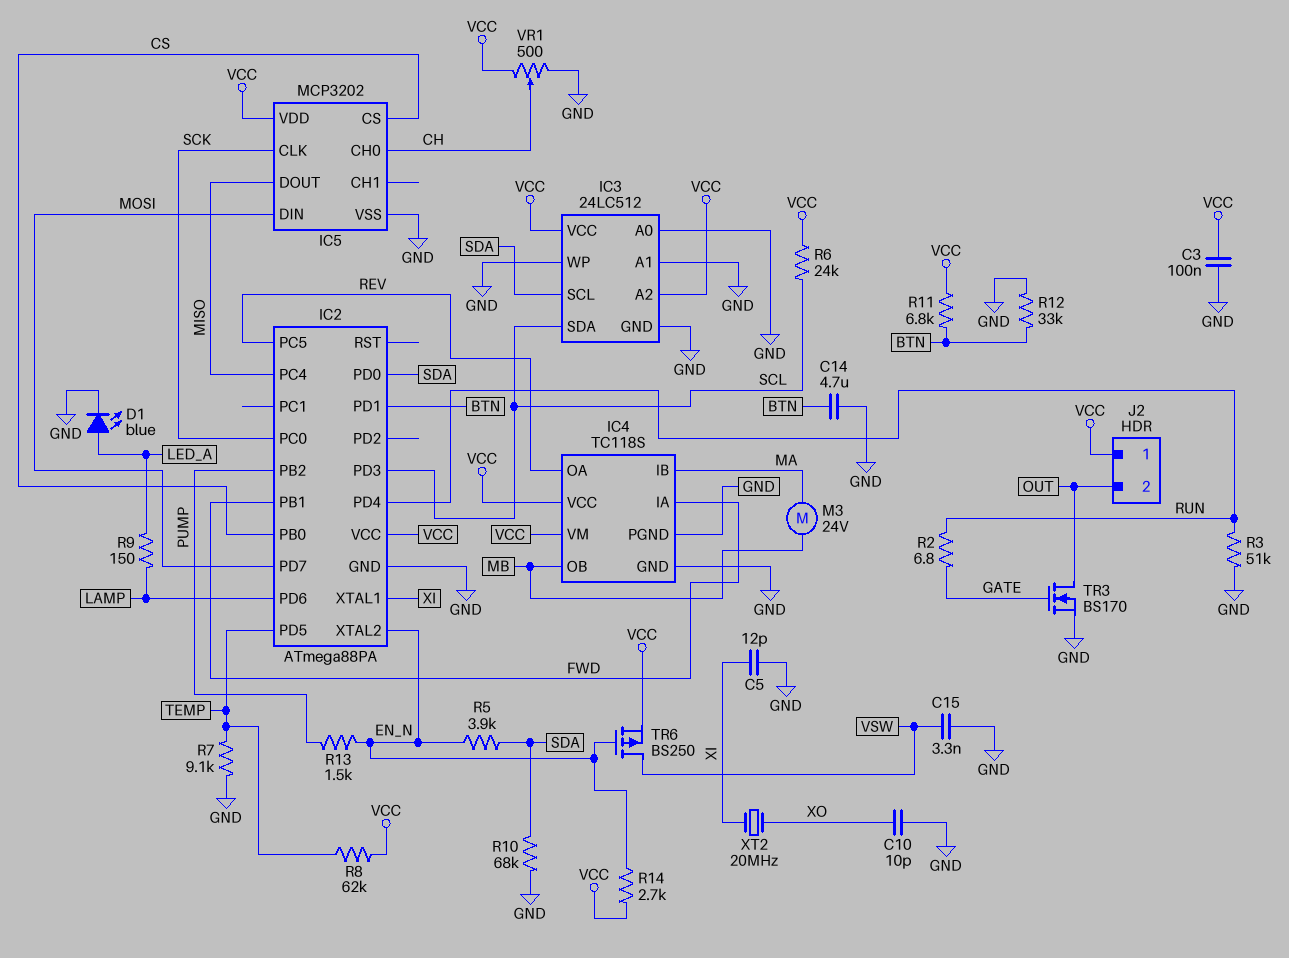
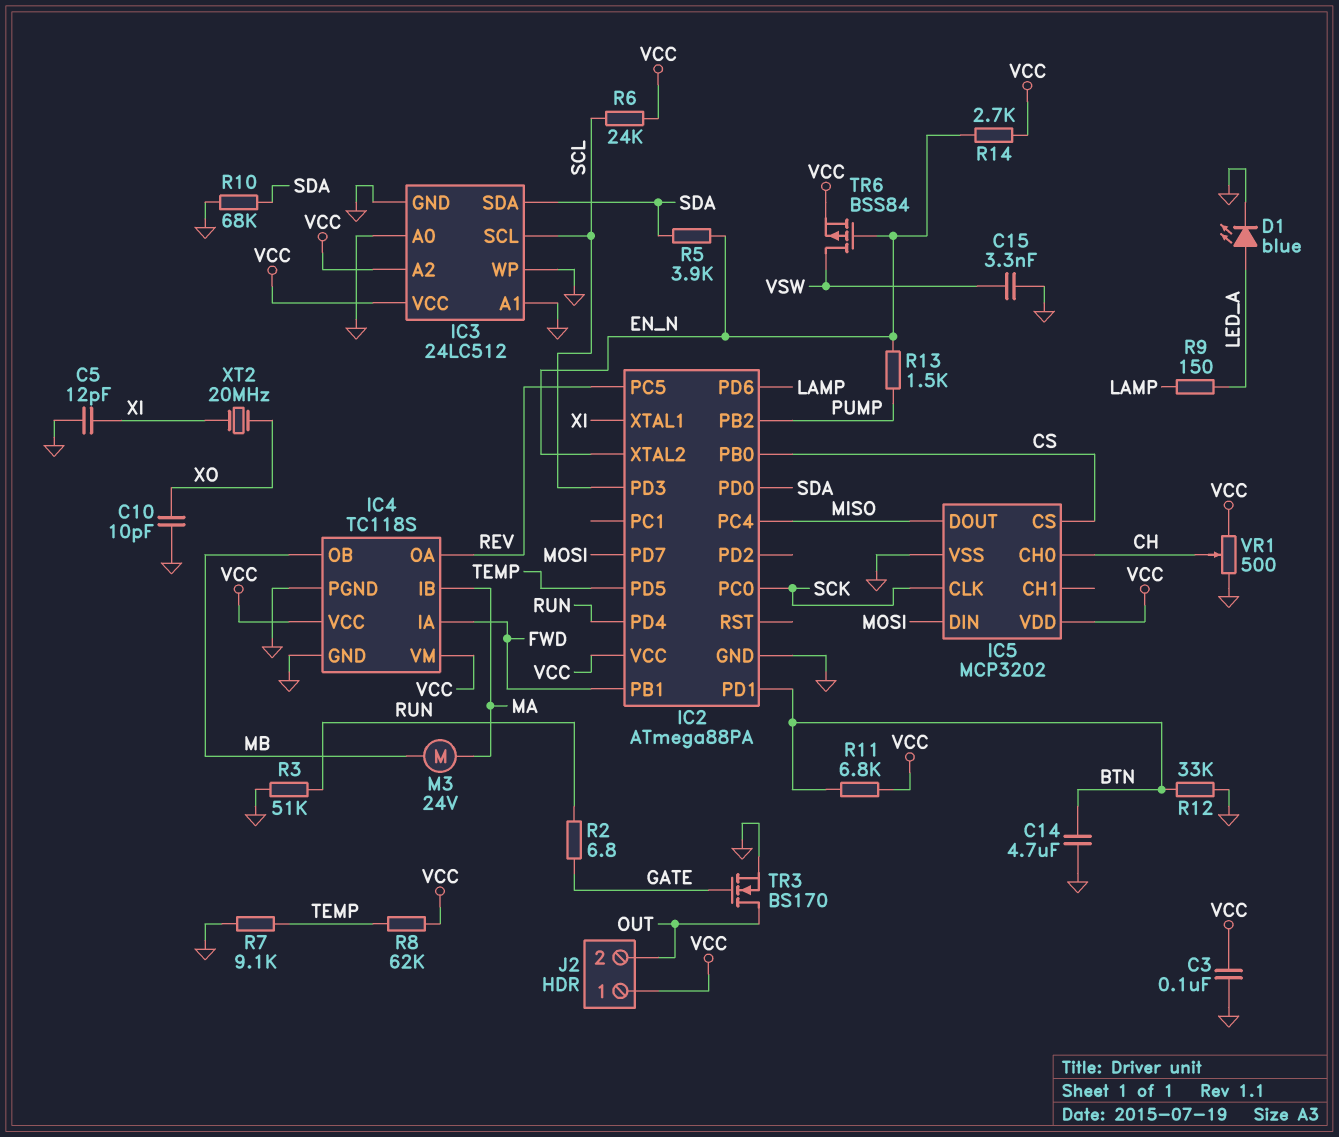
IC3 pin SCL: SDA -> SCL
IC3 pin SDA: SCL -> SDA
TR6: PMOS BS250 (G EN_N, D VSW, S VCC) -> PMOS BSS84 (G EN_N, D VSW, S VCC)

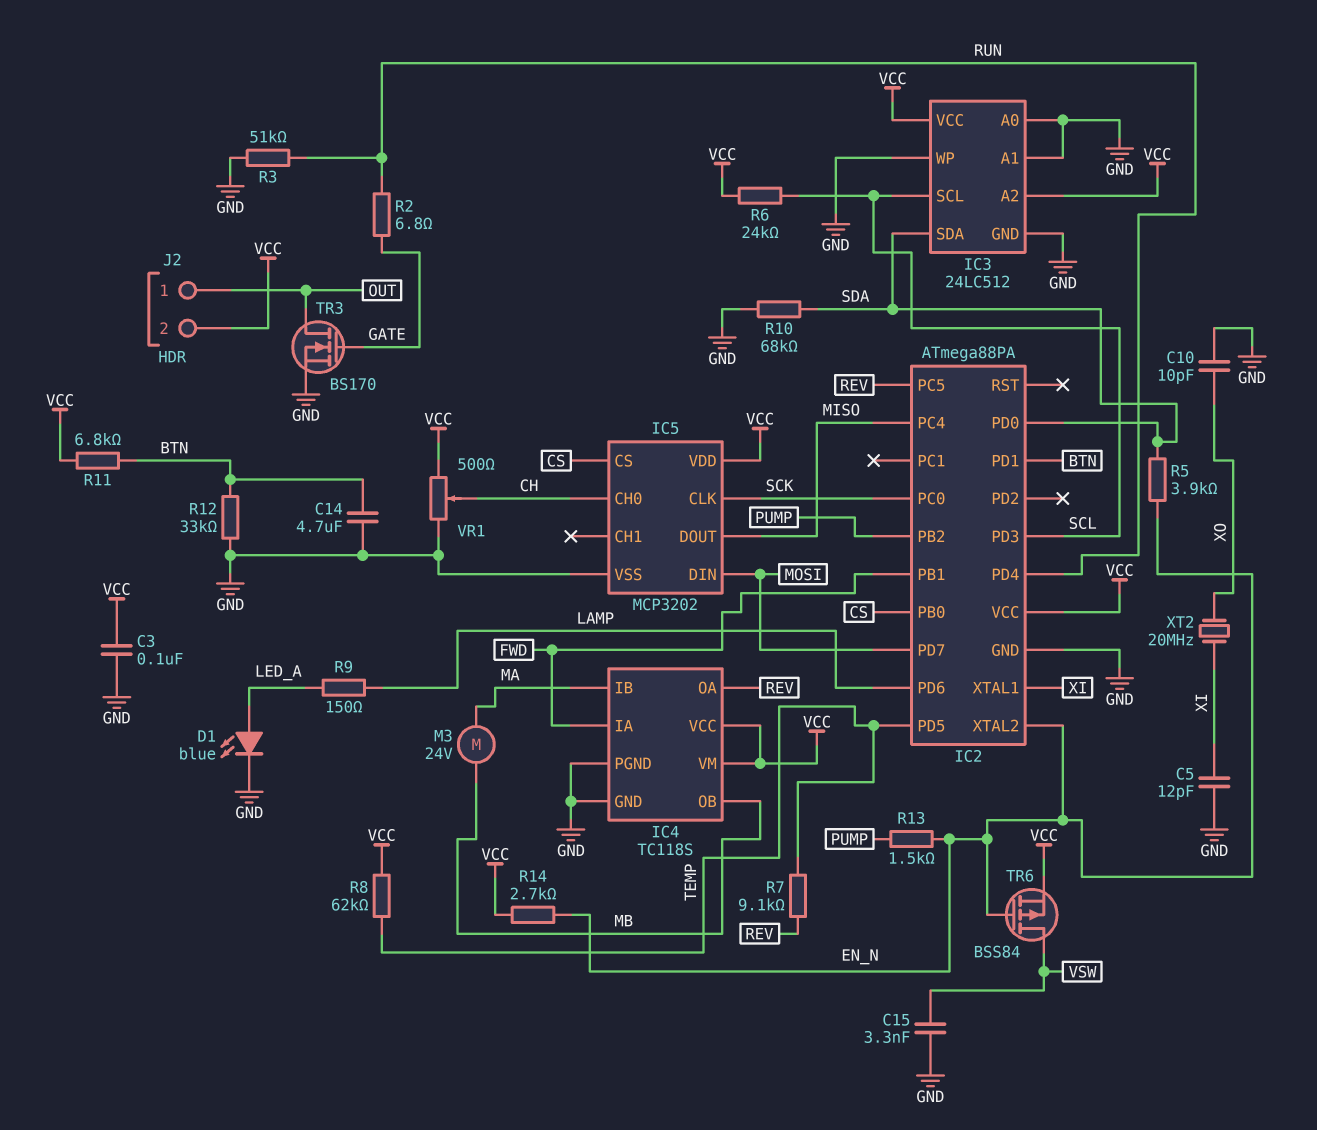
J2 pin 1: VCC -> OUT
J2 pin 2: OUT -> VCC
R7: 9.1k (GND, TEMP) -> 9.1k (REV, TEMP)

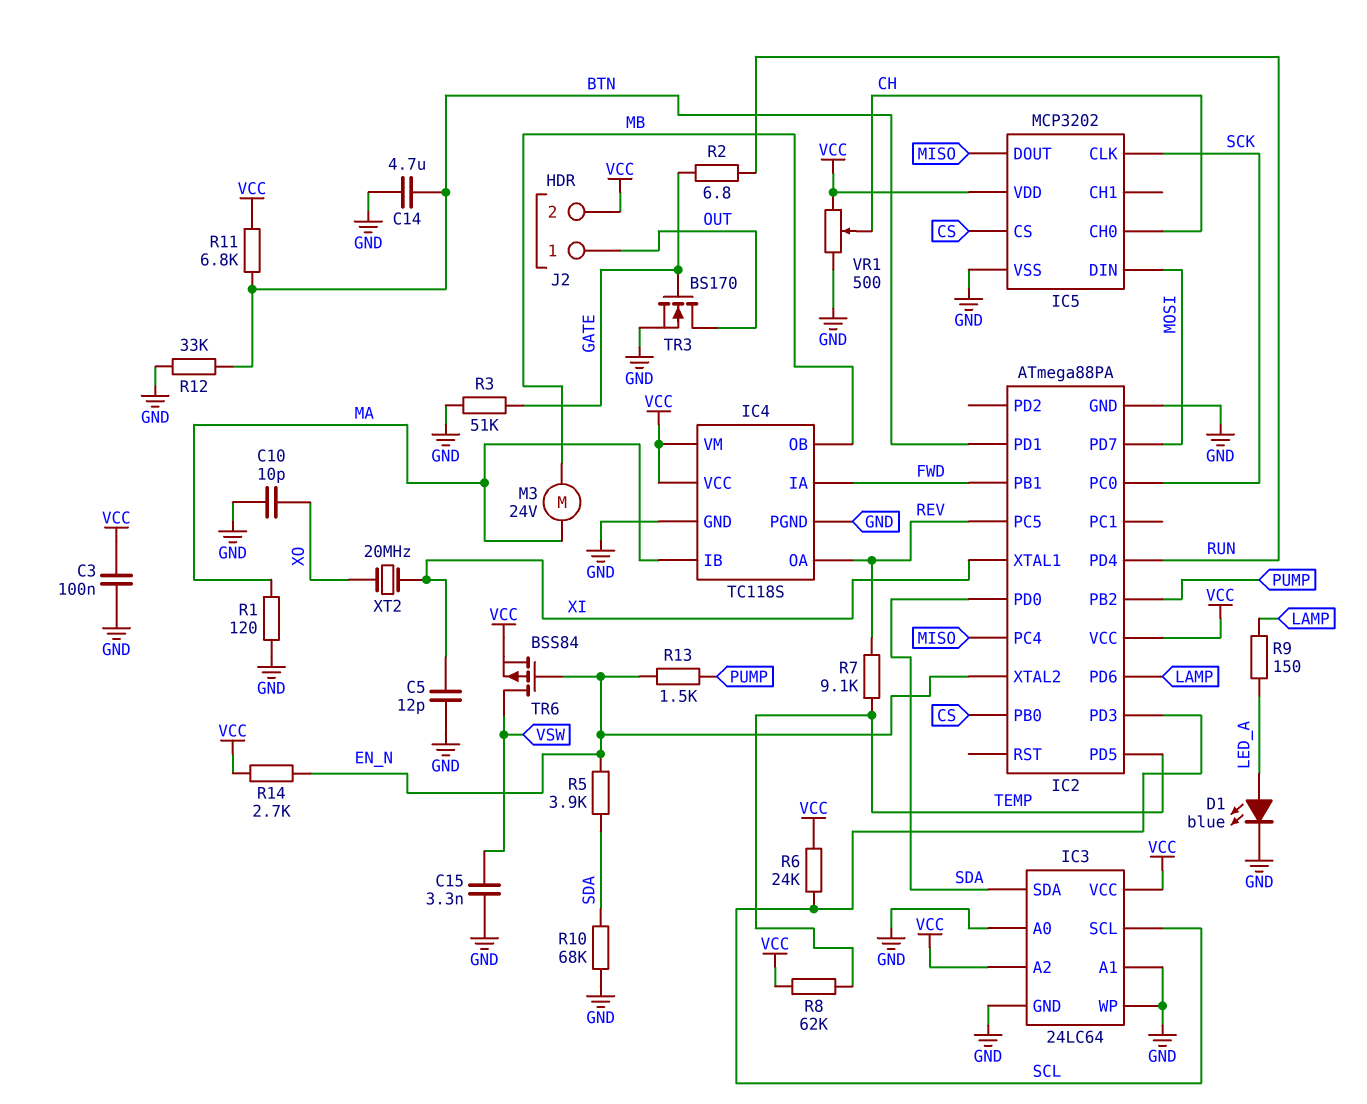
IC3: 24LC512 -> 24LC64
R1: none -> 120 (GND, MA)
R3: 51k (GND, RUN) -> 51k (GATE, GND)

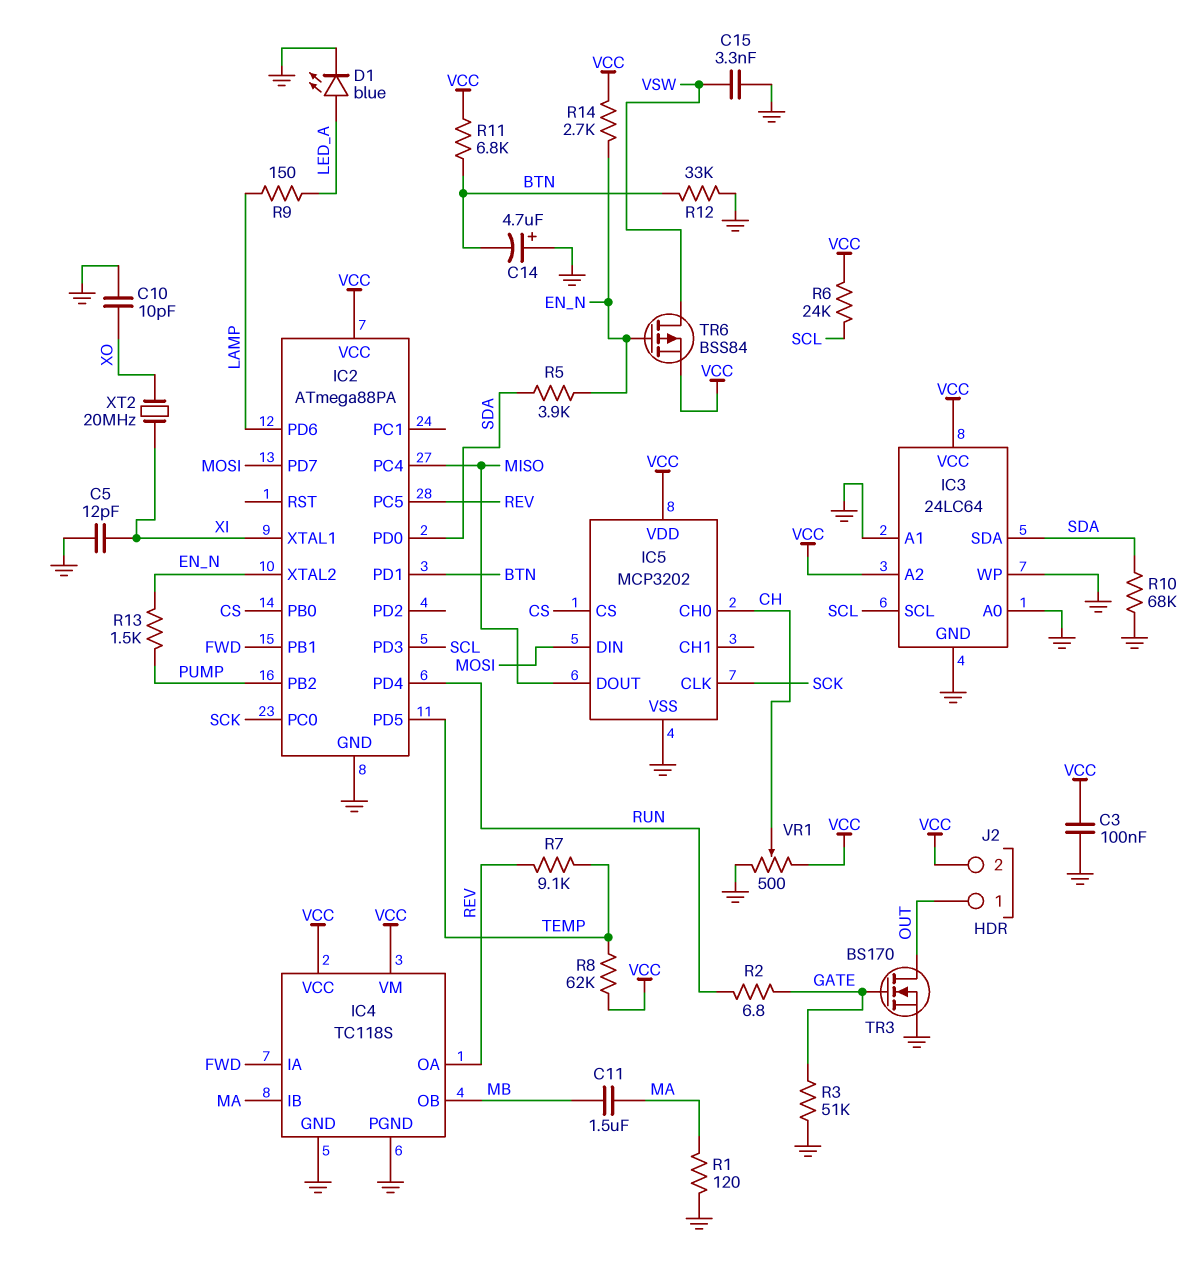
C11: none -> 1.5uF (MA, MB)
C14: 4.7uF (BTN, GND) -> 4.7uF (plus GND, minus BTN)
M3: motor 24V (MA, MB) -> none

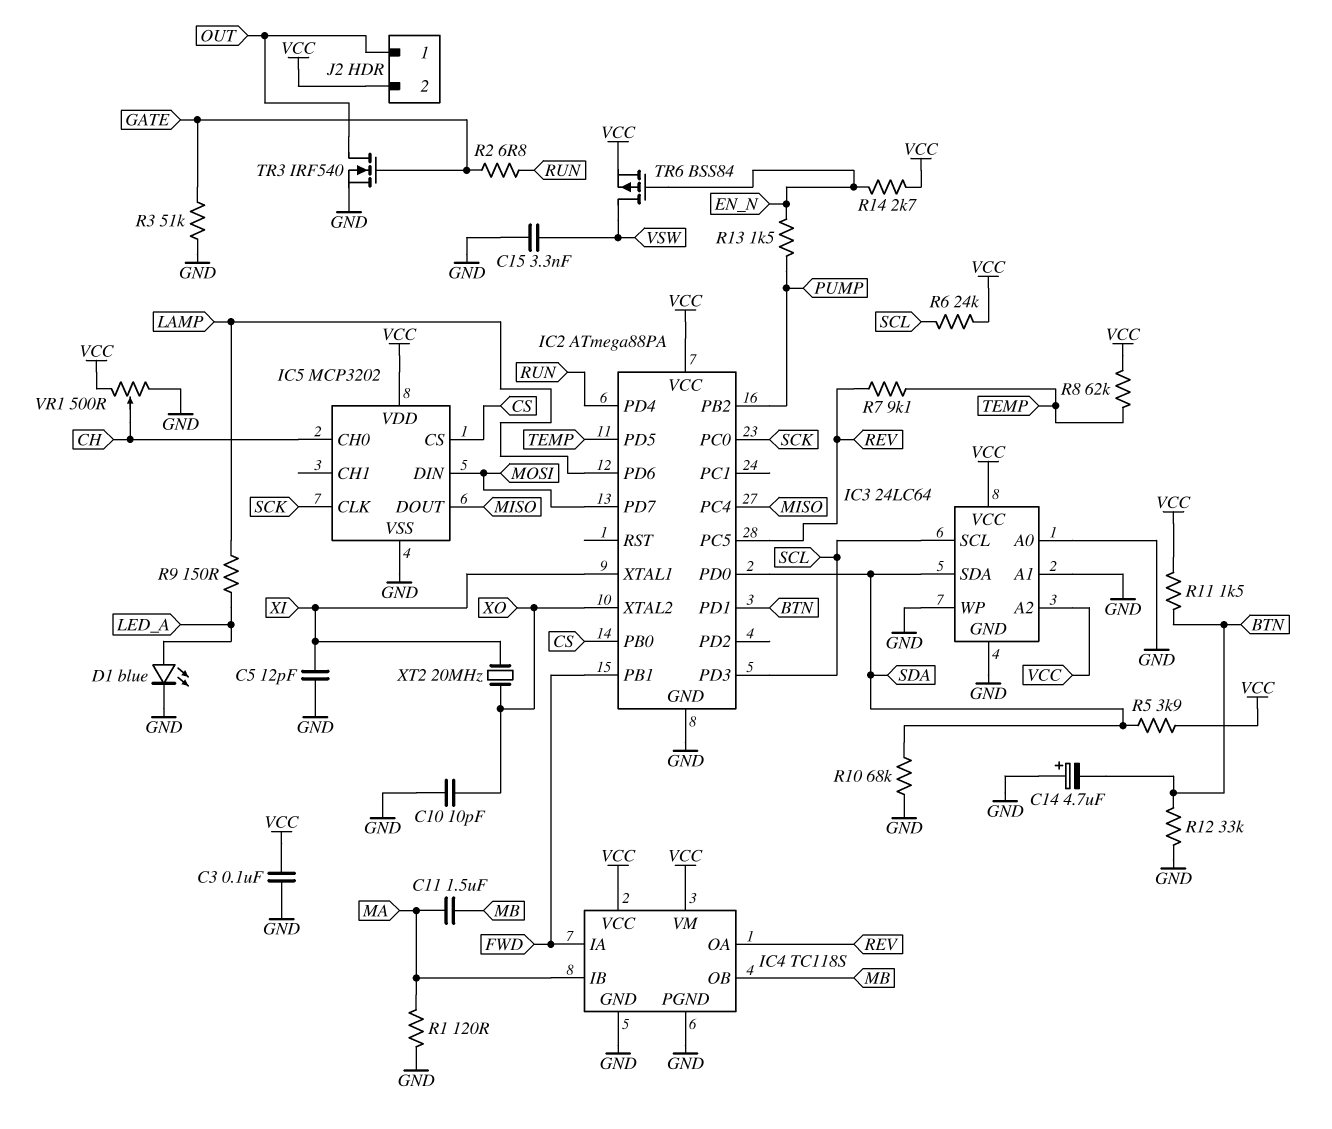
IC2 pin XTAL2: EN_N -> XO
R5: 3.9k (EN_N, SDA) -> 3.9k (SDA, VCC)
R11: 6.8k (BTN, VCC) -> 1.5k (BTN, VCC)
TR3: NMOS BS170 (G GATE, D OUT, S GND) -> NMOS IRF540 (G GATE, D OUT, S GND)

